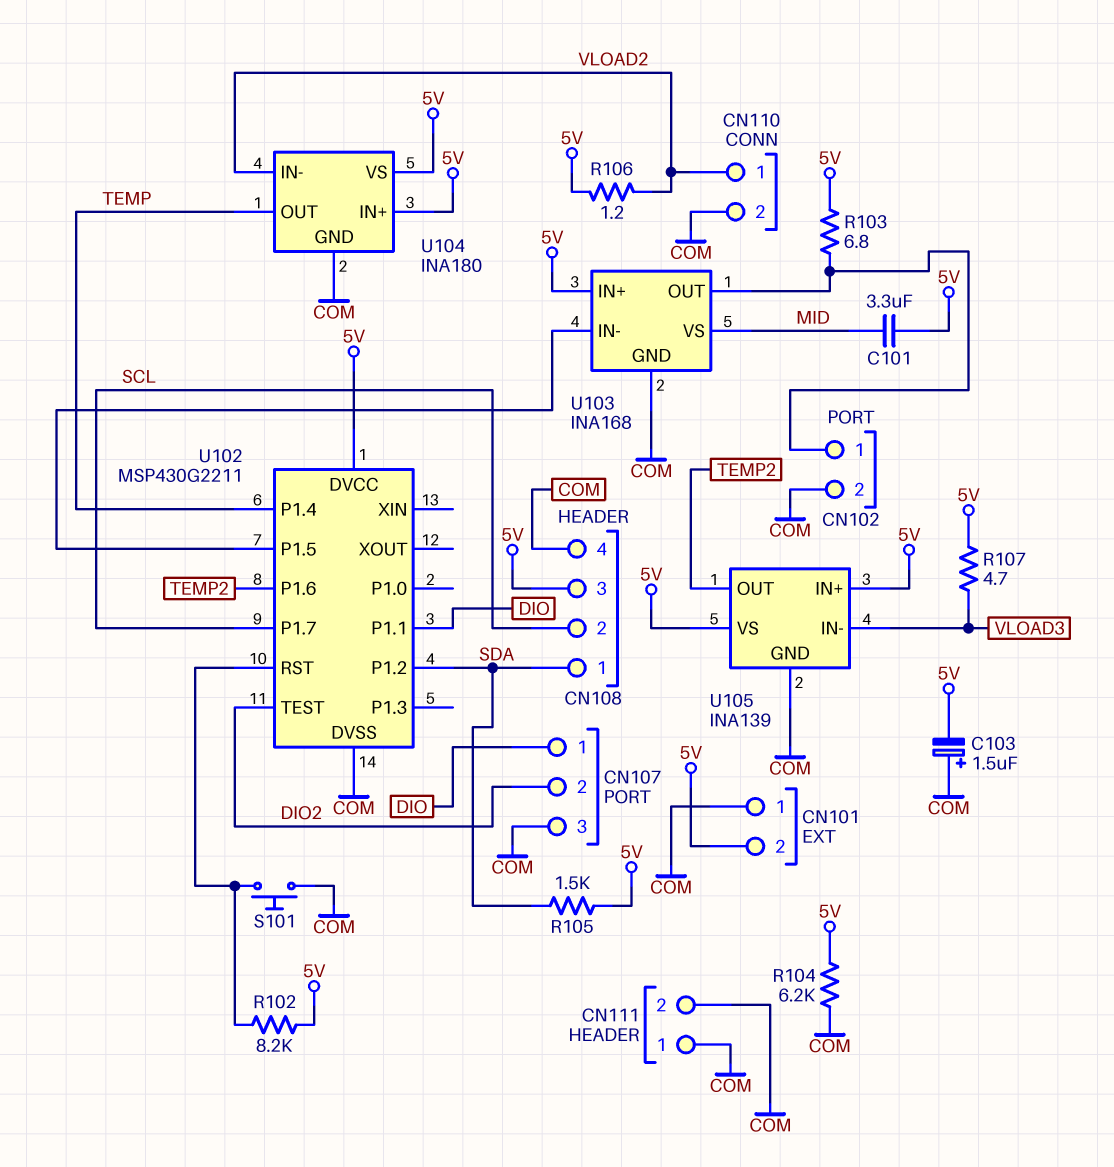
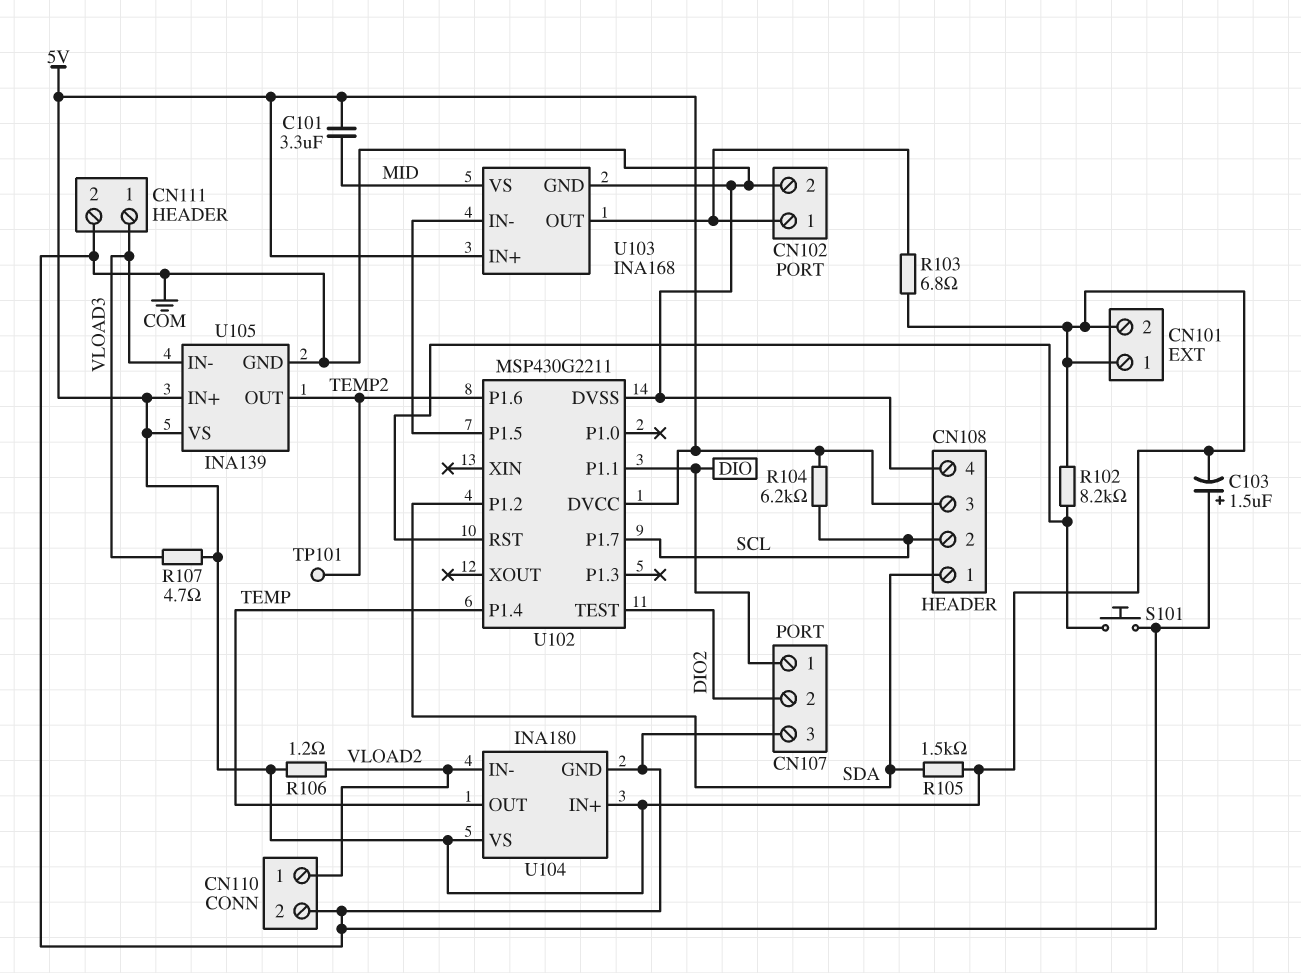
CN101 pin 1: COM -> 5V
CN111 pin 1: COM -> VLOAD3
R104: 6.2k (5V, COM) -> 6.2k (5V, SCL)
TP101: none -> test point (TEMP2)

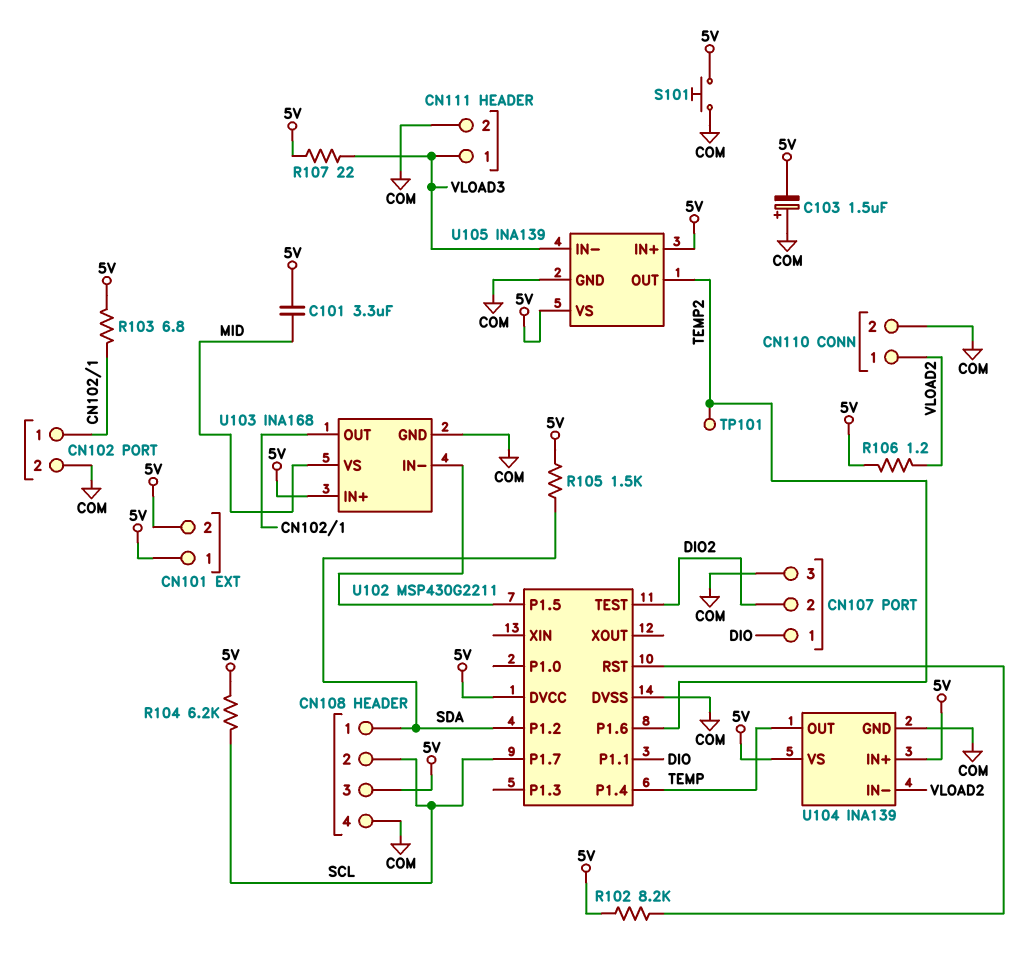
R107: 4.7 (5V, VLOAD3) -> 22 (5V, VLOAD3)
S101: button (COM, U102/RST) -> button (5V, COM)
U104: INA180 -> INA139

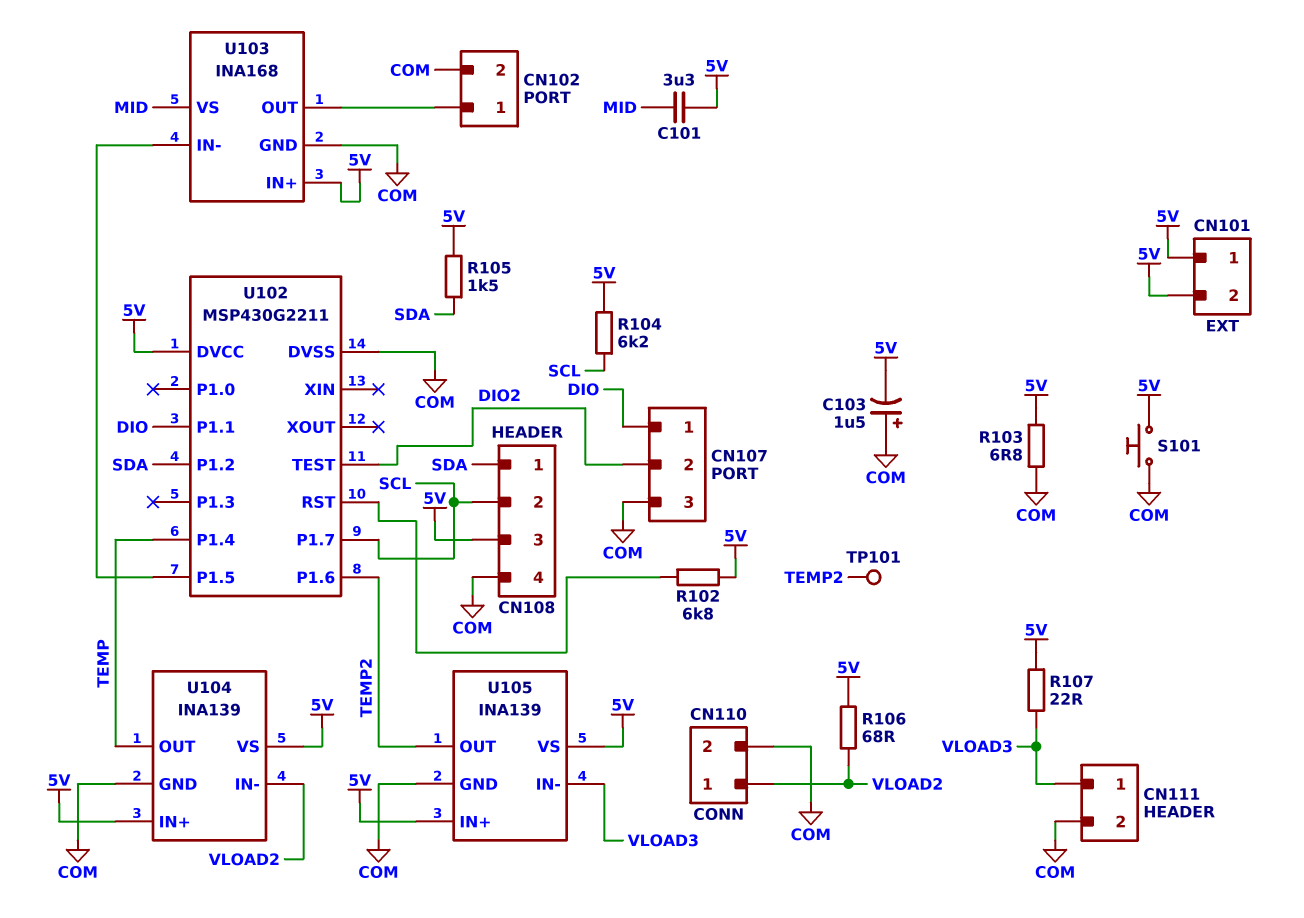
R102: 8.2k (5V, U102/RST) -> 6.8k (5V, U102/RST)
R103: 6.8 (5V, CN102/1) -> 6.8 (5V, COM)
R106: 1.2 (5V, VLOAD2) -> 68 (5V, VLOAD2)

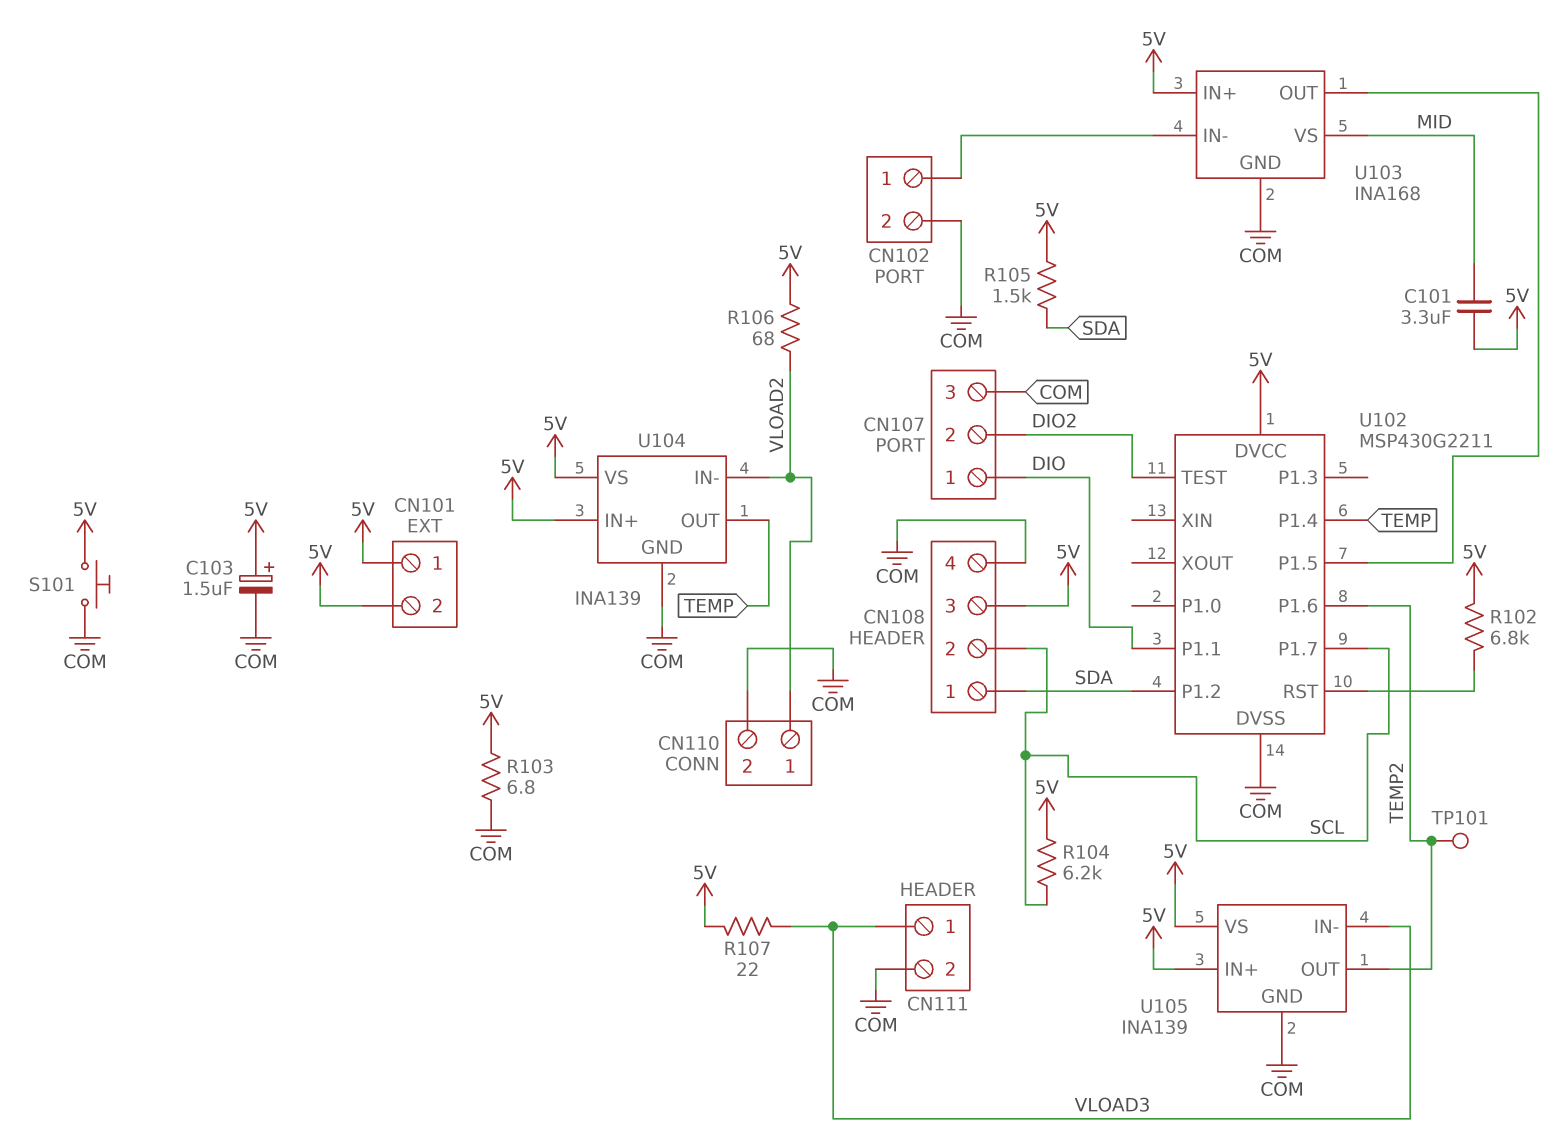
C103: 1.5uF (plus COM, minus 5V) -> 1.5uF (plus 5V, minus COM)
U103 pin IN-: U102/P1.5 -> CN102/1
U103 pin OUT: CN102/1 -> U102/P1.5

